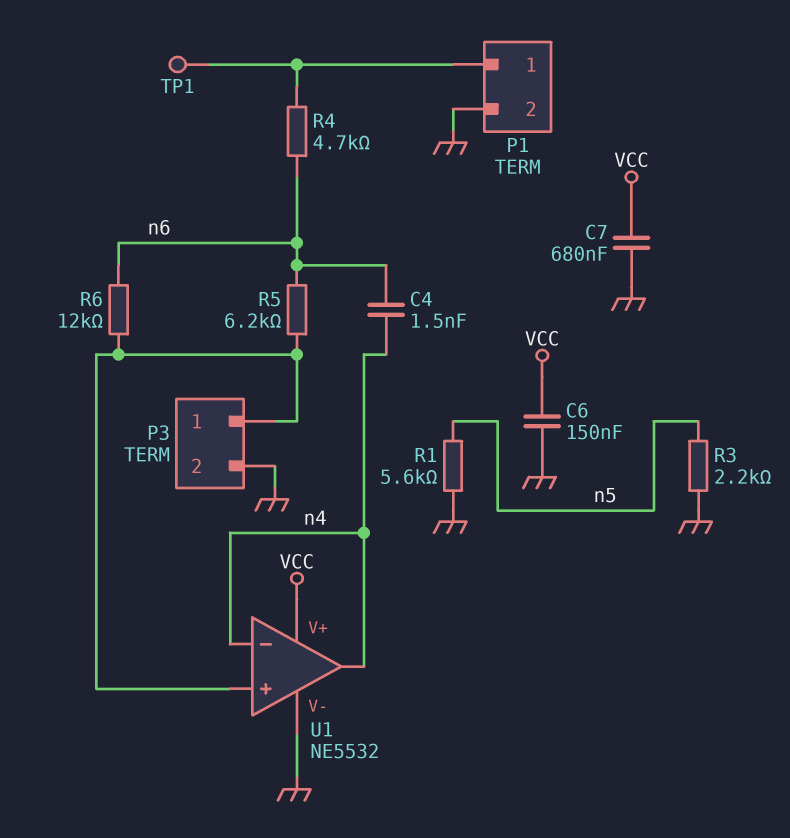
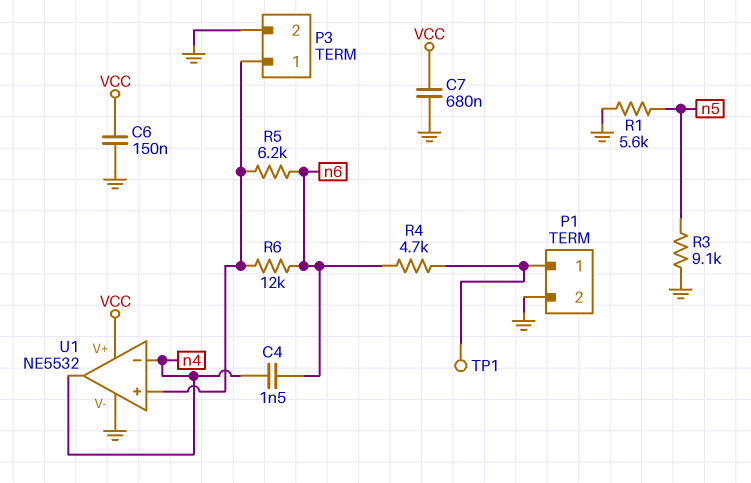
R3: 2.2k (GND, n5) -> 9.1k (GND, n5)

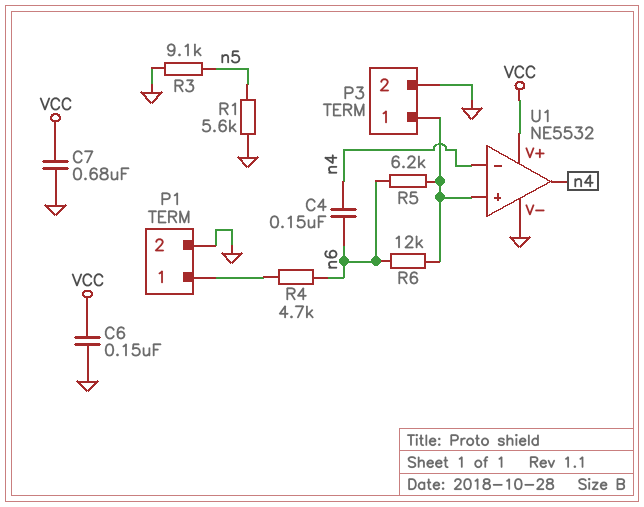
C4: 1.5nF (n4, n6) -> 150nF (n4, n6)
TP1: test point (P1/1) -> none

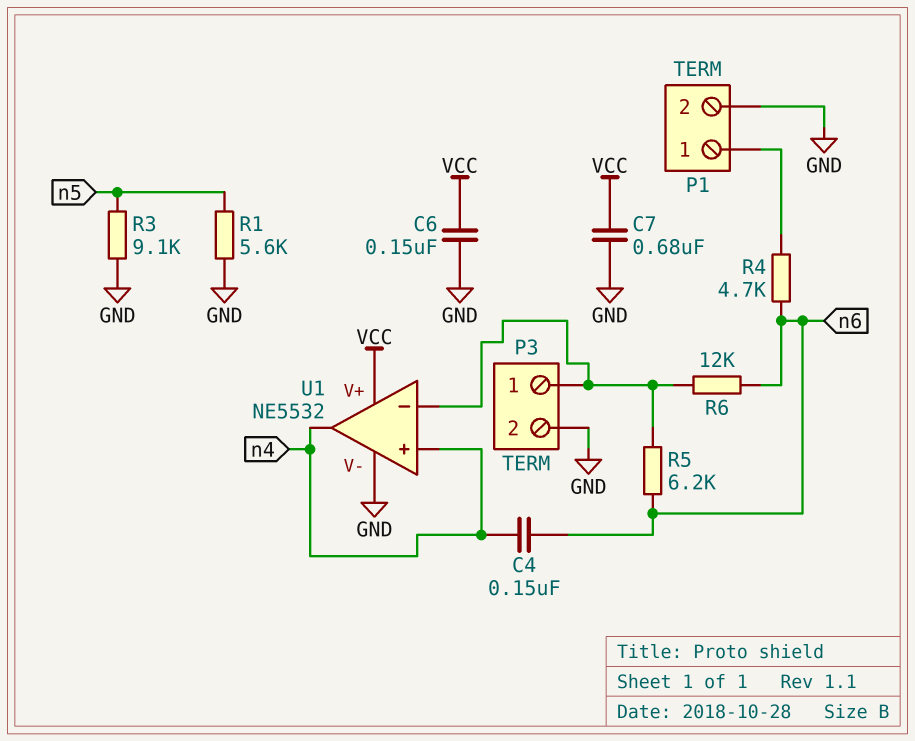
U1 pin in+: P3/1 -> n4
U1 pin in-: n4 -> P3/1

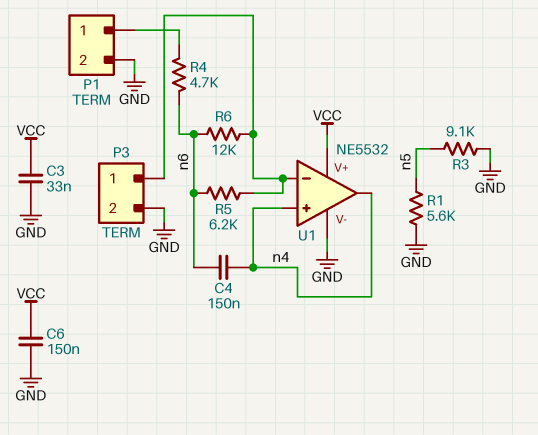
C3: none -> 33nF (GND, VCC)
C7: 680nF (GND, VCC) -> none

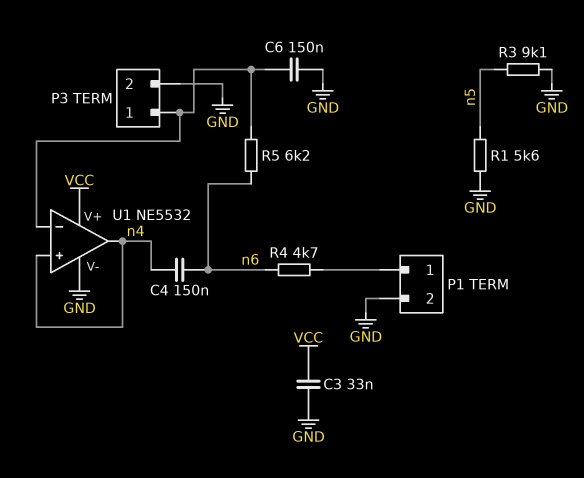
C6: 150nF (GND, VCC) -> 150nF (GND, P3/1)
R6: 12k (P3/1, n6) -> none

